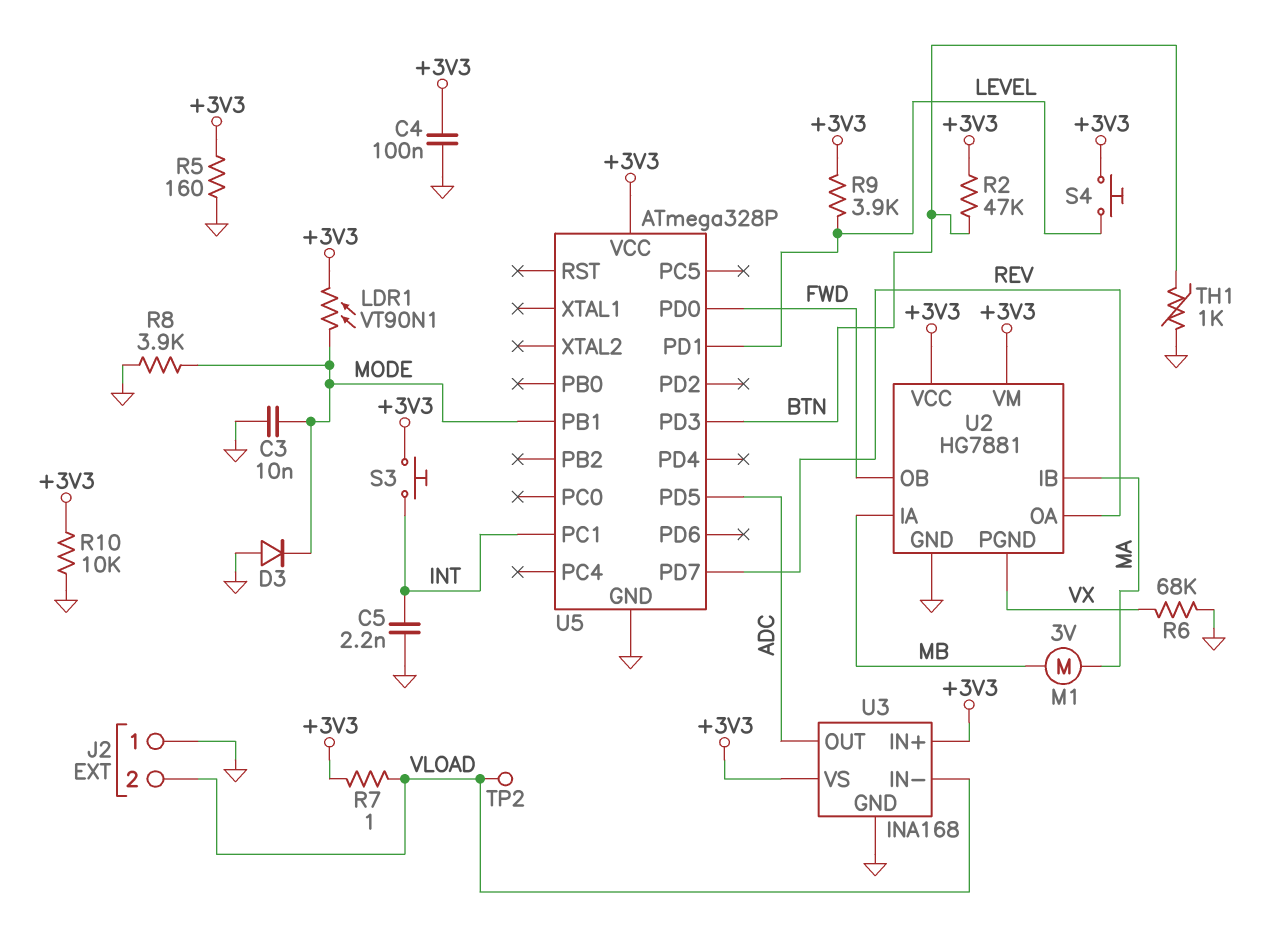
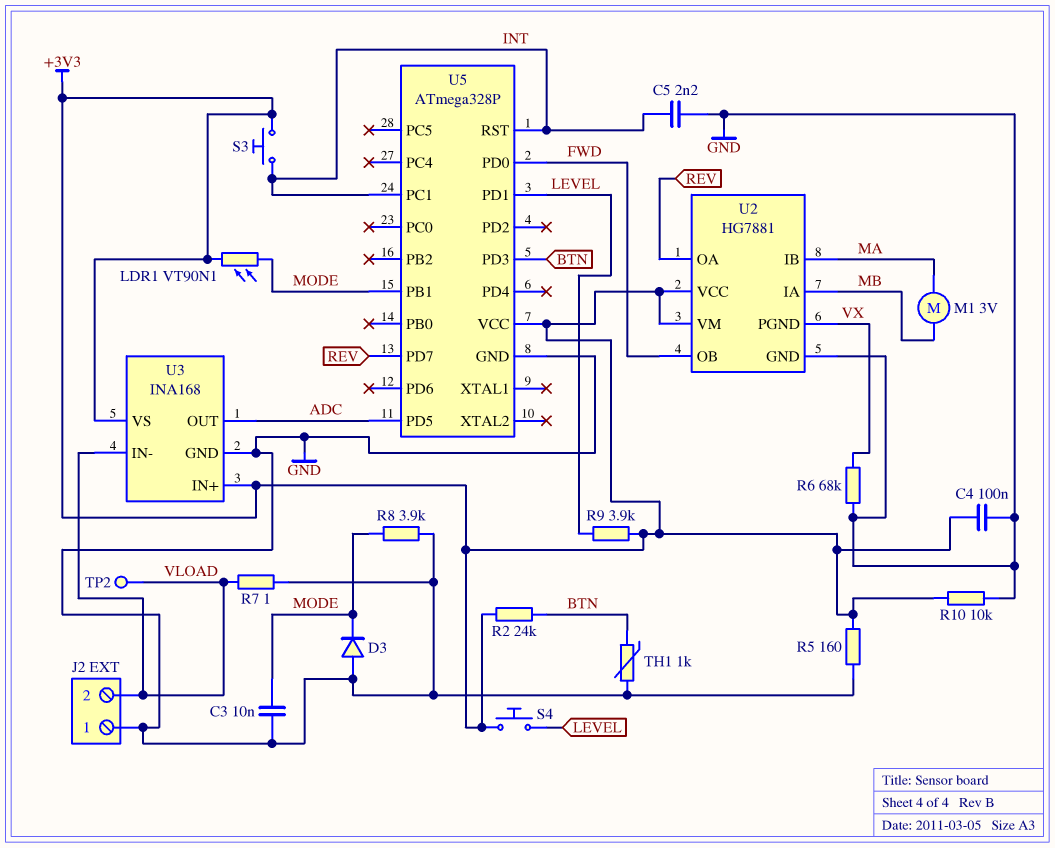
R2: 47k (+3V3, BTN) -> 24k (+3V3, BTN)
R7: 1 (+3V3, VLOAD) -> 1 (GND, VLOAD)
U5 pin RST: none -> INT

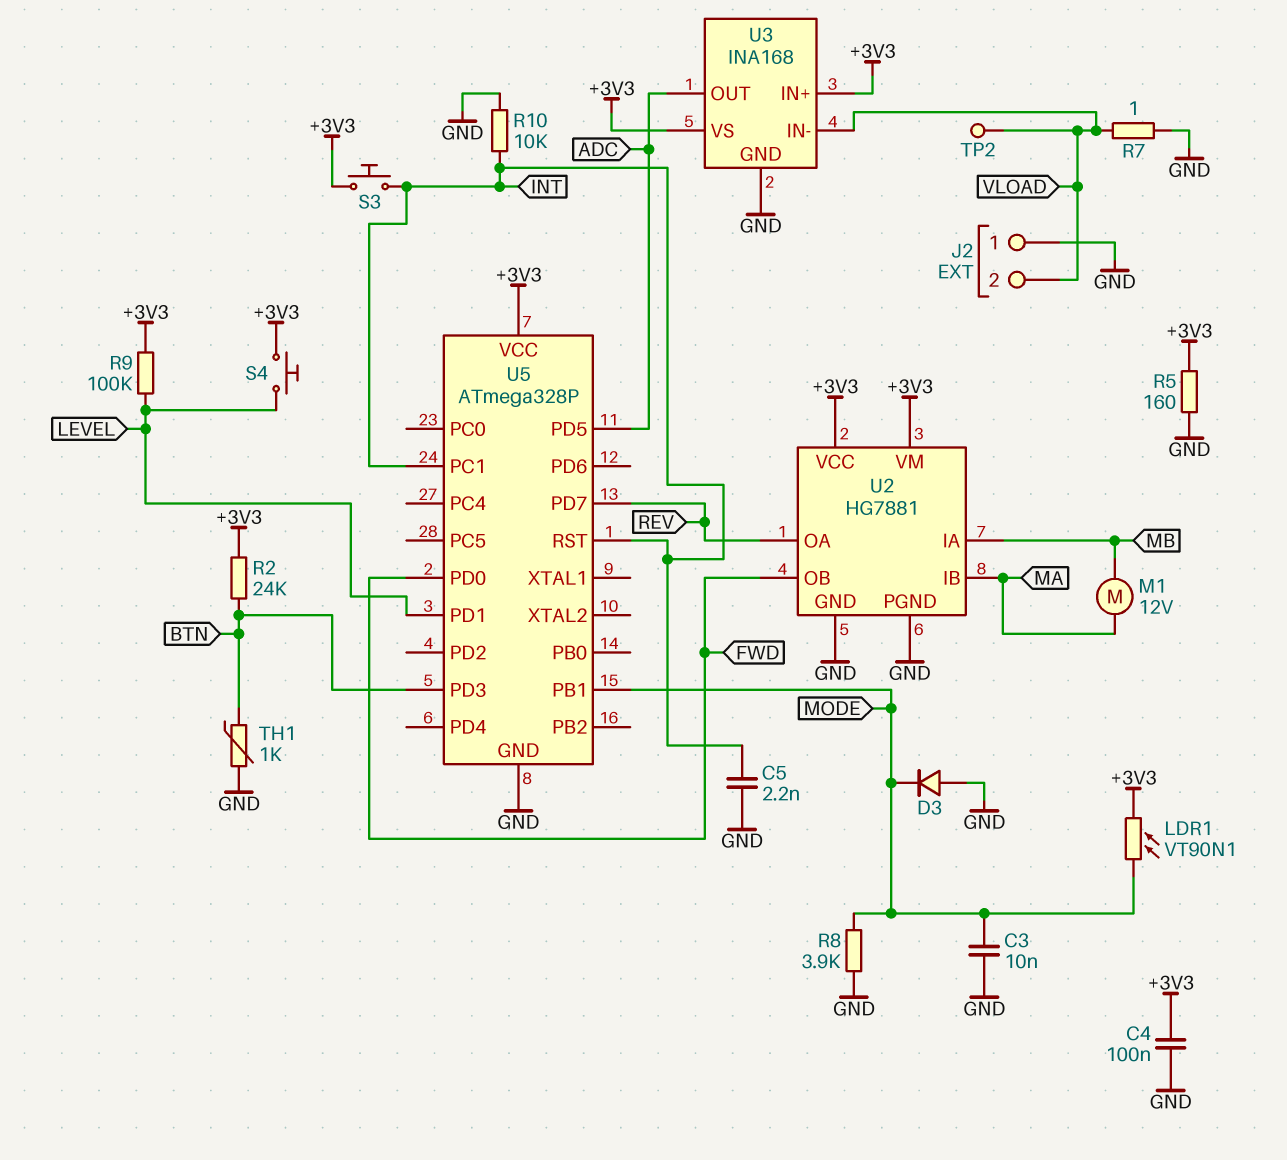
M1: motor 3V (MA, MB) -> motor 12V (MA, MB)
R6: 68k (GND, VX) -> none
R9: 3.9k (+3V3, LEVEL) -> 100k (+3V3, LEVEL)
R10: 10k (+3V3, GND) -> 10k (GND, INT)
U2 pin PGND: VX -> GND

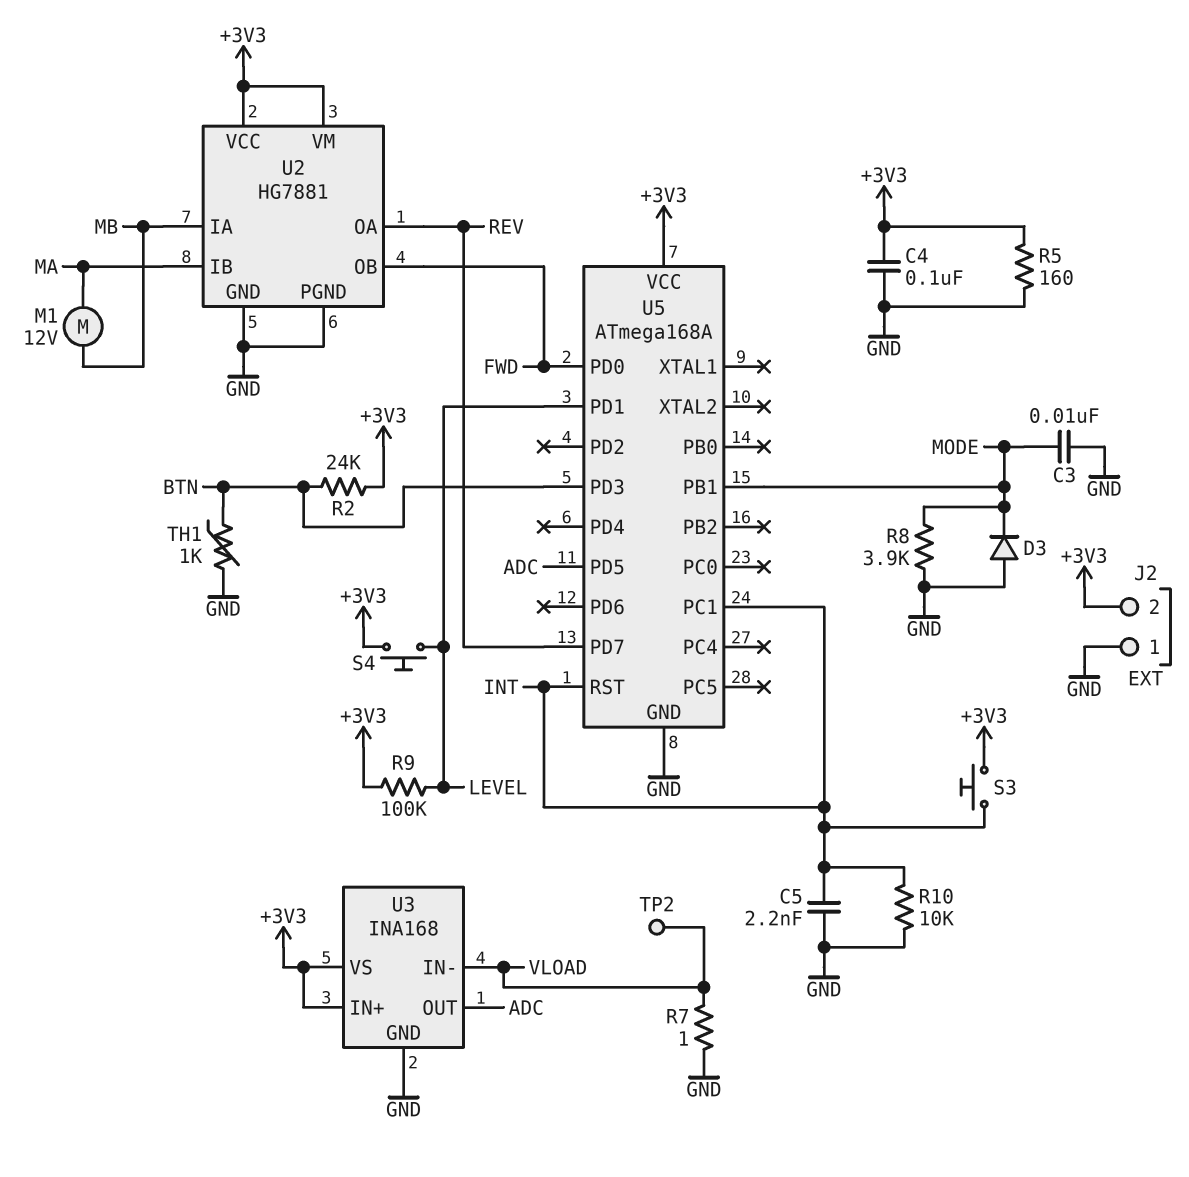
J2 pin 2: VLOAD -> +3V3
LDR1: VT90N1 (+3V3, MODE) -> none
U5: ATmega328P -> ATmega168A

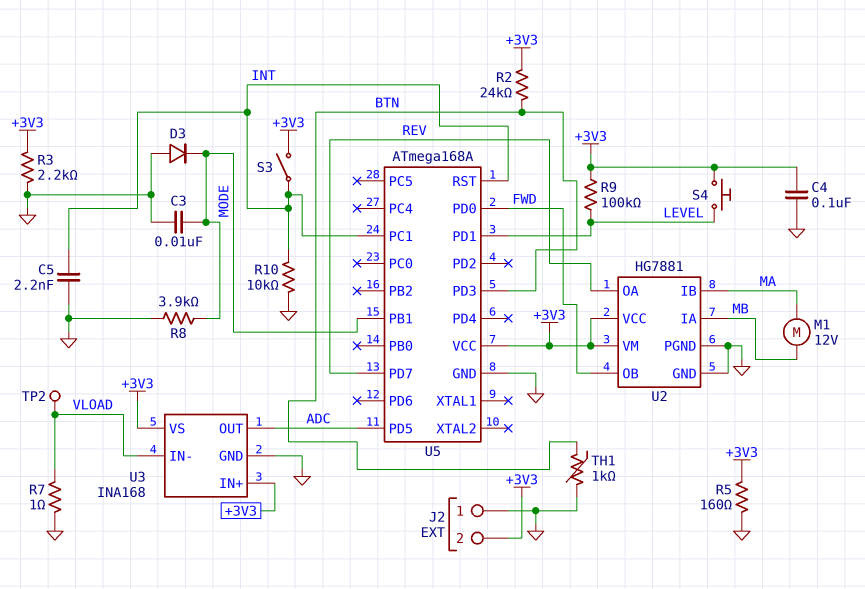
R3: none -> 2.2k (+3V3, GND)
S3: button (+3V3, INT) -> switch (+3V3, INT)

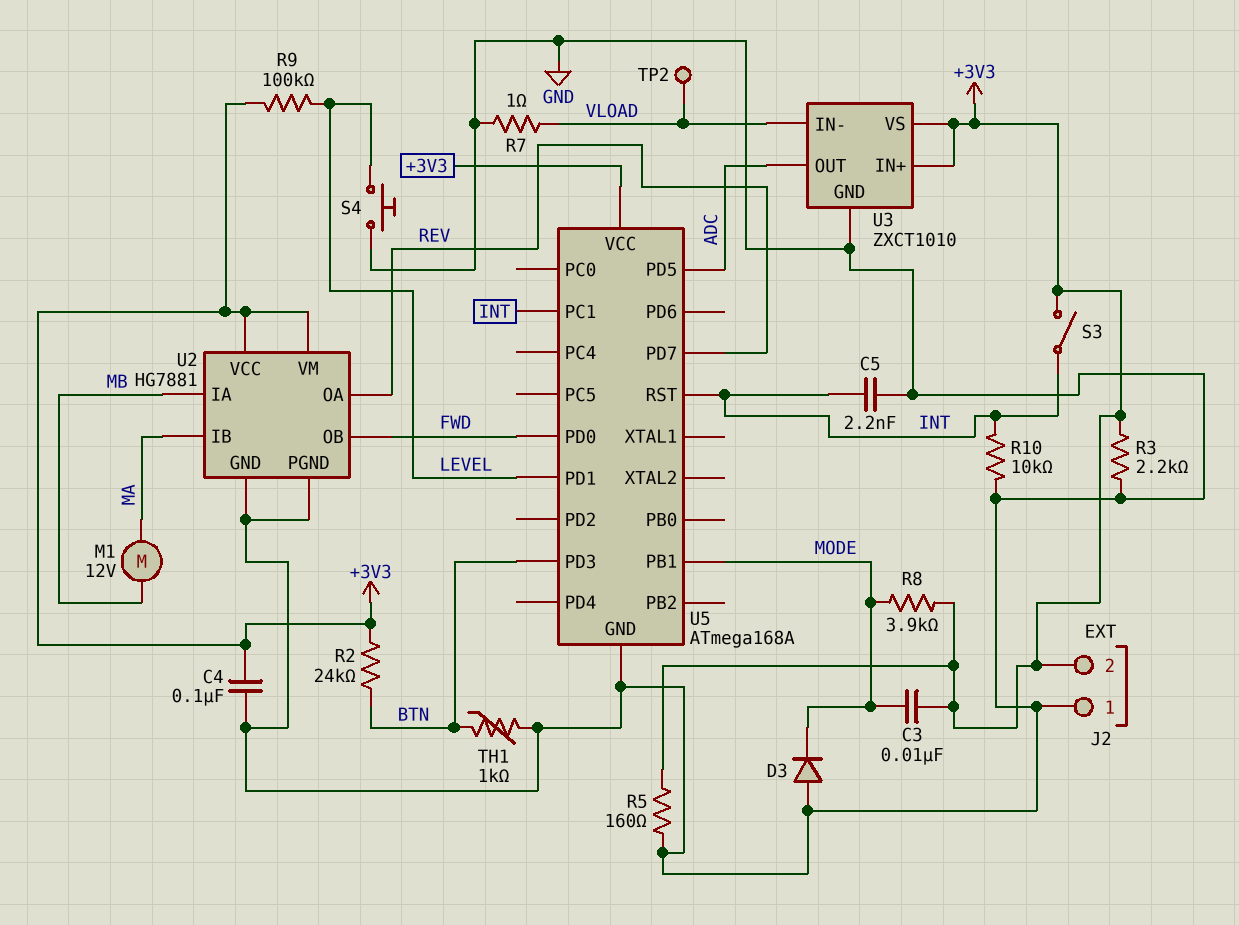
C3: 10nF (GND, MODE) -> 10nF (+3V3, MODE)
R8: 3.9k (GND, MODE) -> 3.9k (+3V3, MODE)
S4: button (+3V3, LEVEL) -> button (GND, LEVEL)
U3: INA168 -> ZXCT1010

